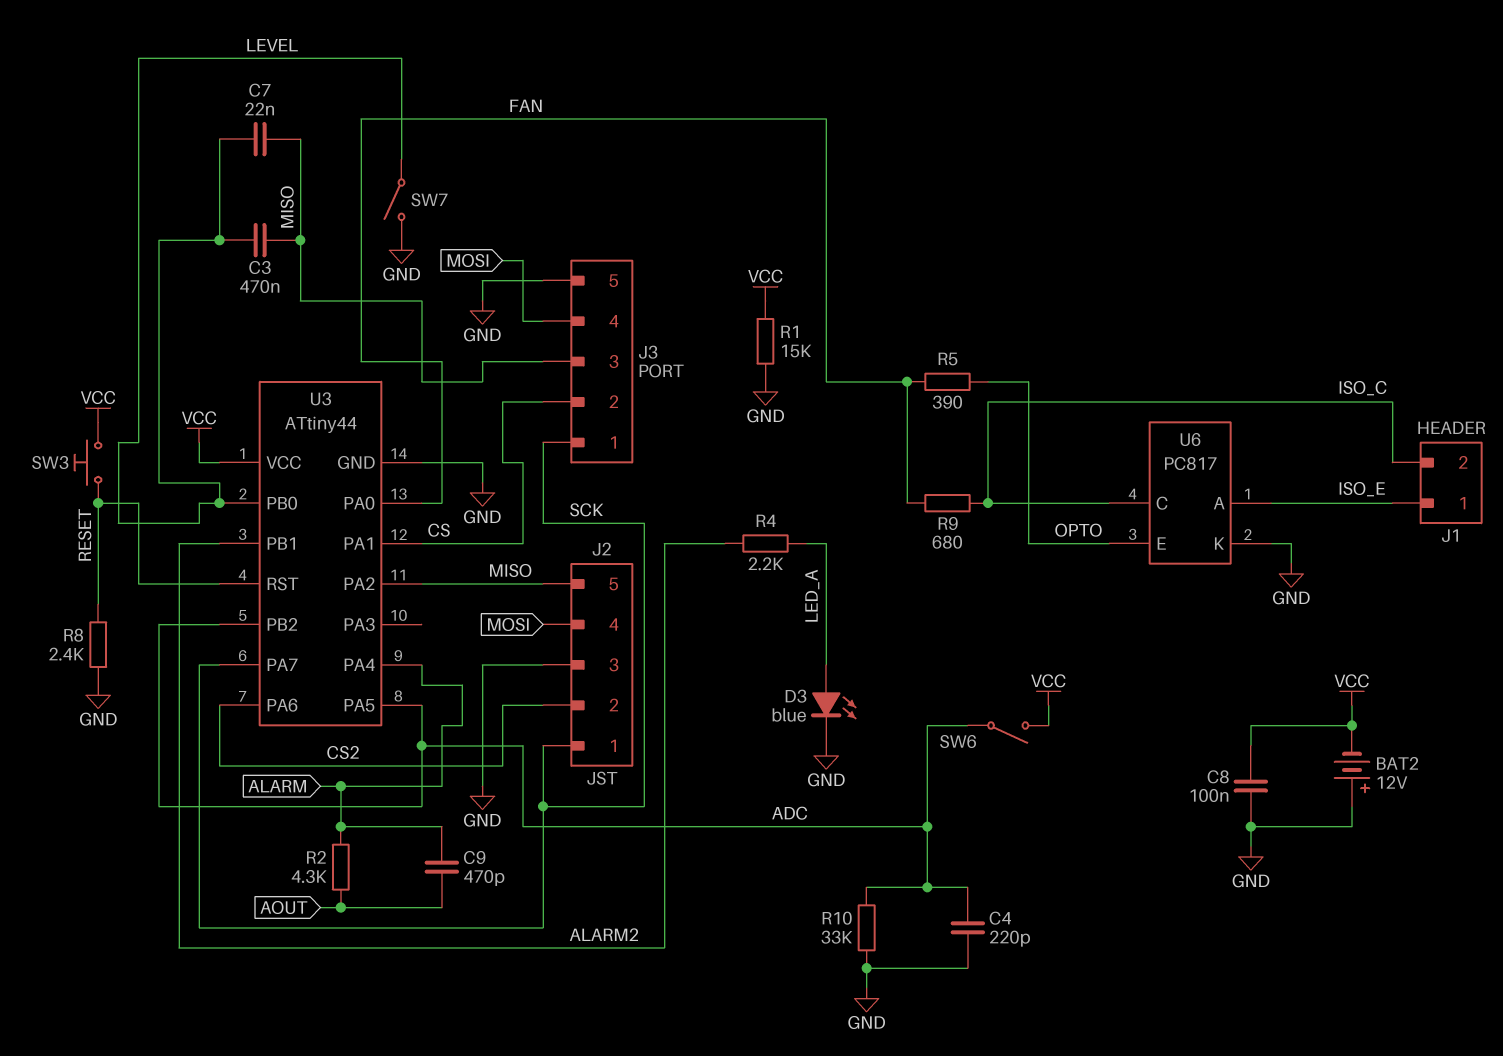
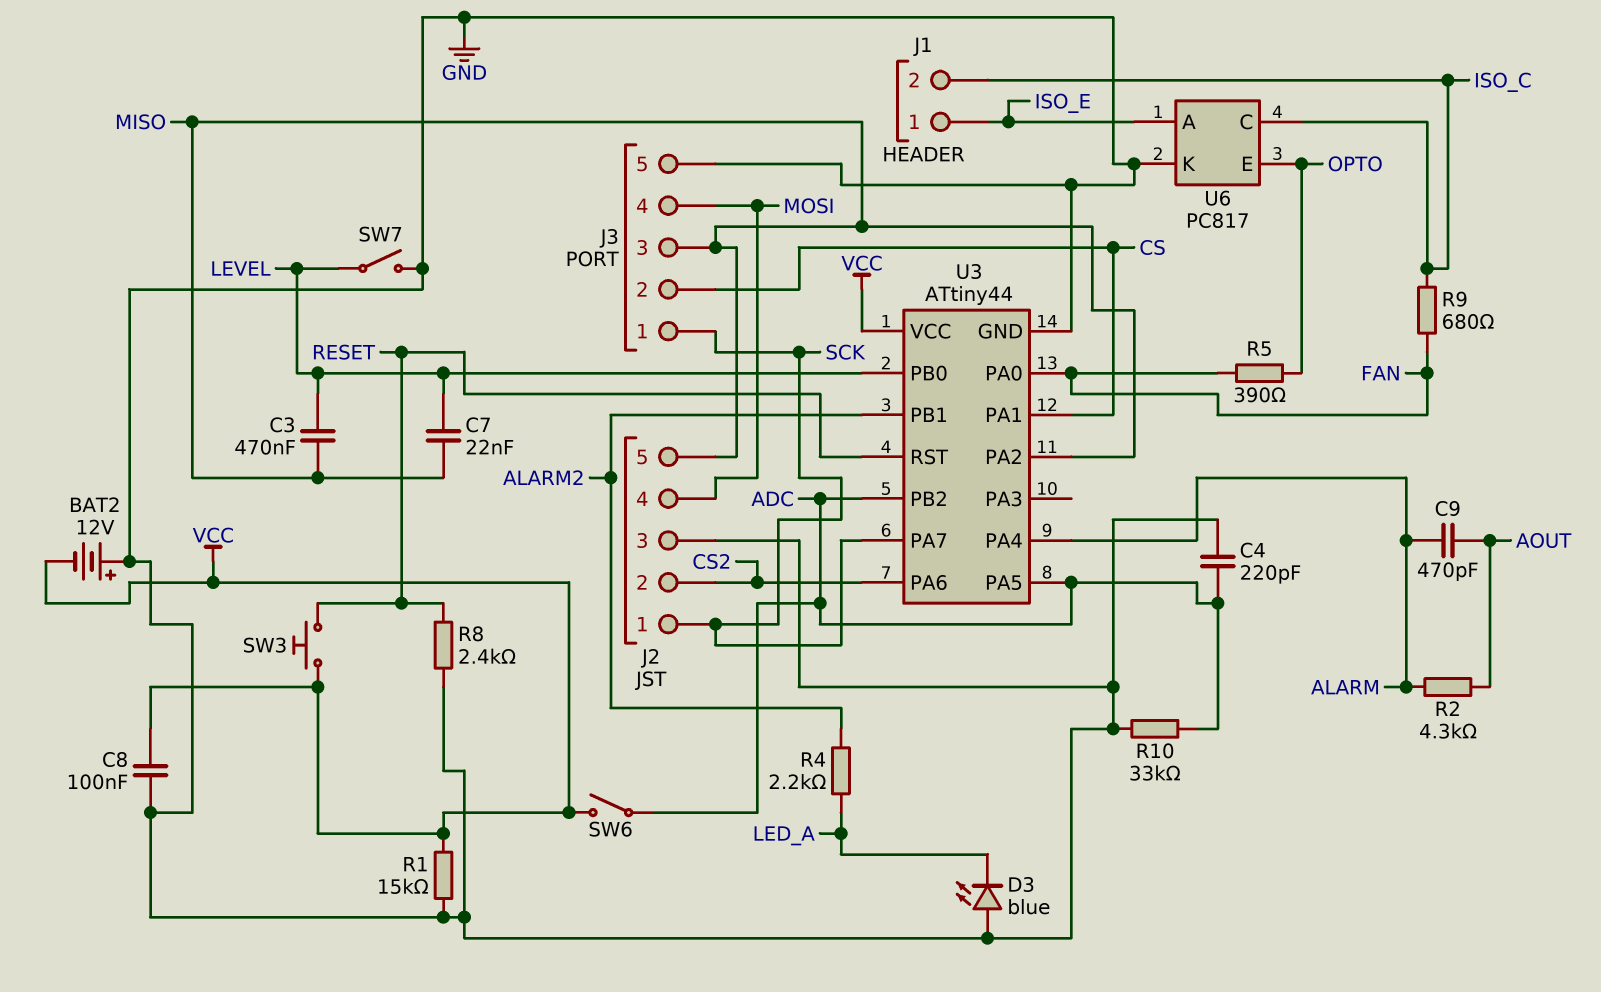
D3: LED blue (A LED_A, K GND) -> LED blue (A GND, K LED_A)

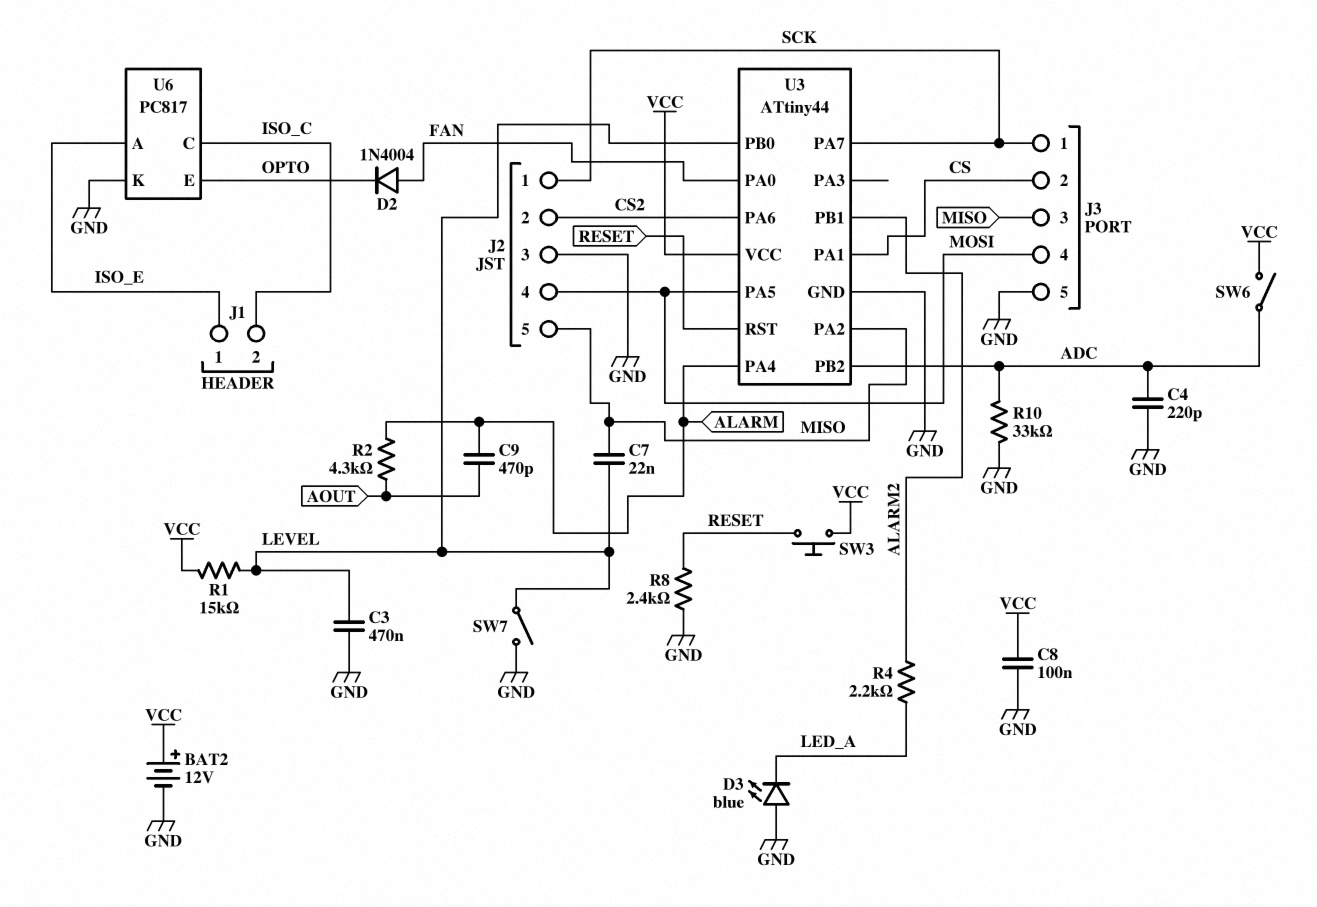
BAT2: 12V (plus GND, minus VCC) -> 12V (plus VCC, minus GND)
C3: 470nF (LEVEL, MISO) -> 470nF (GND, LEVEL)
D2: none -> diode 1N4004 (A FAN, K OPTO)
R1: 15k (GND, VCC) -> 15k (LEVEL, VCC)
R5: 390 (FAN, OPTO) -> none
R9: 680 (FAN, ISO_C) -> none
U3 pin PA5: ADC -> MOSI

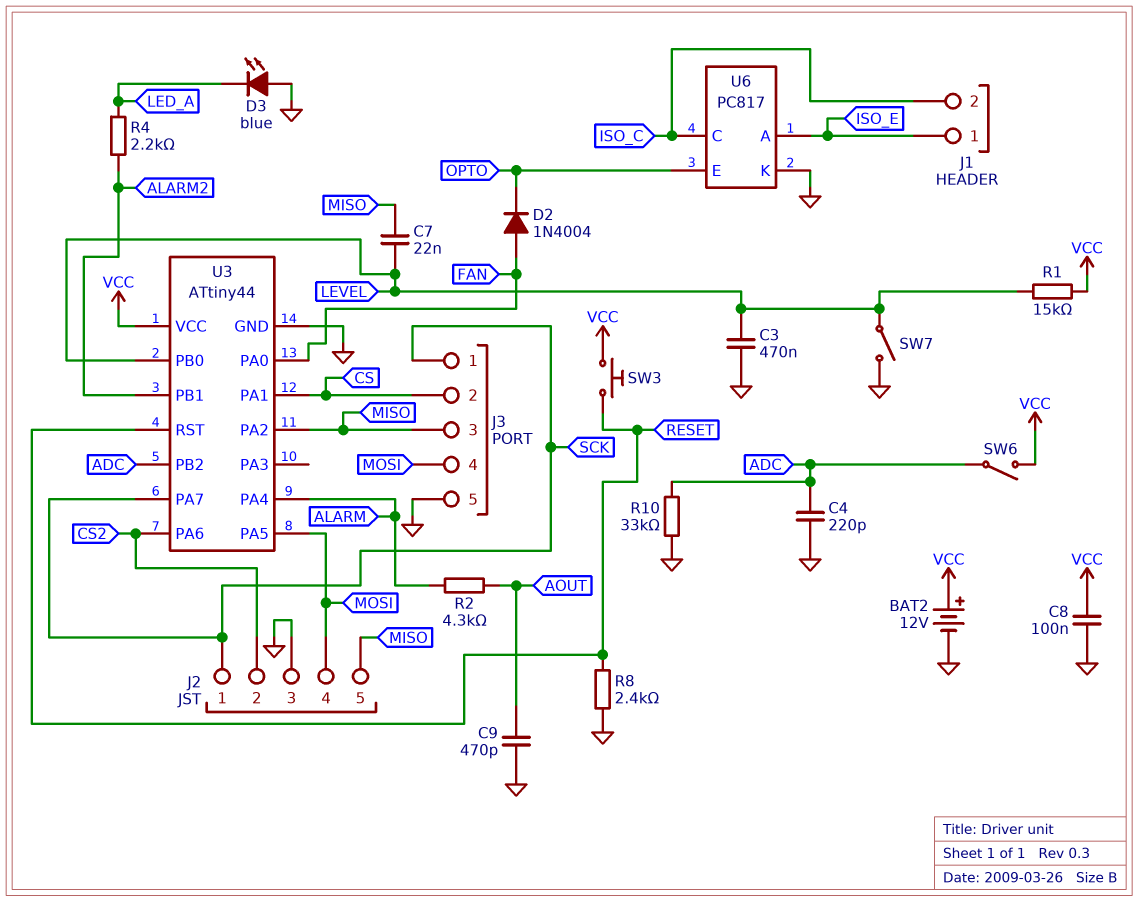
C9: 470pF (ALARM, AOUT) -> 470pF (AOUT, GND)

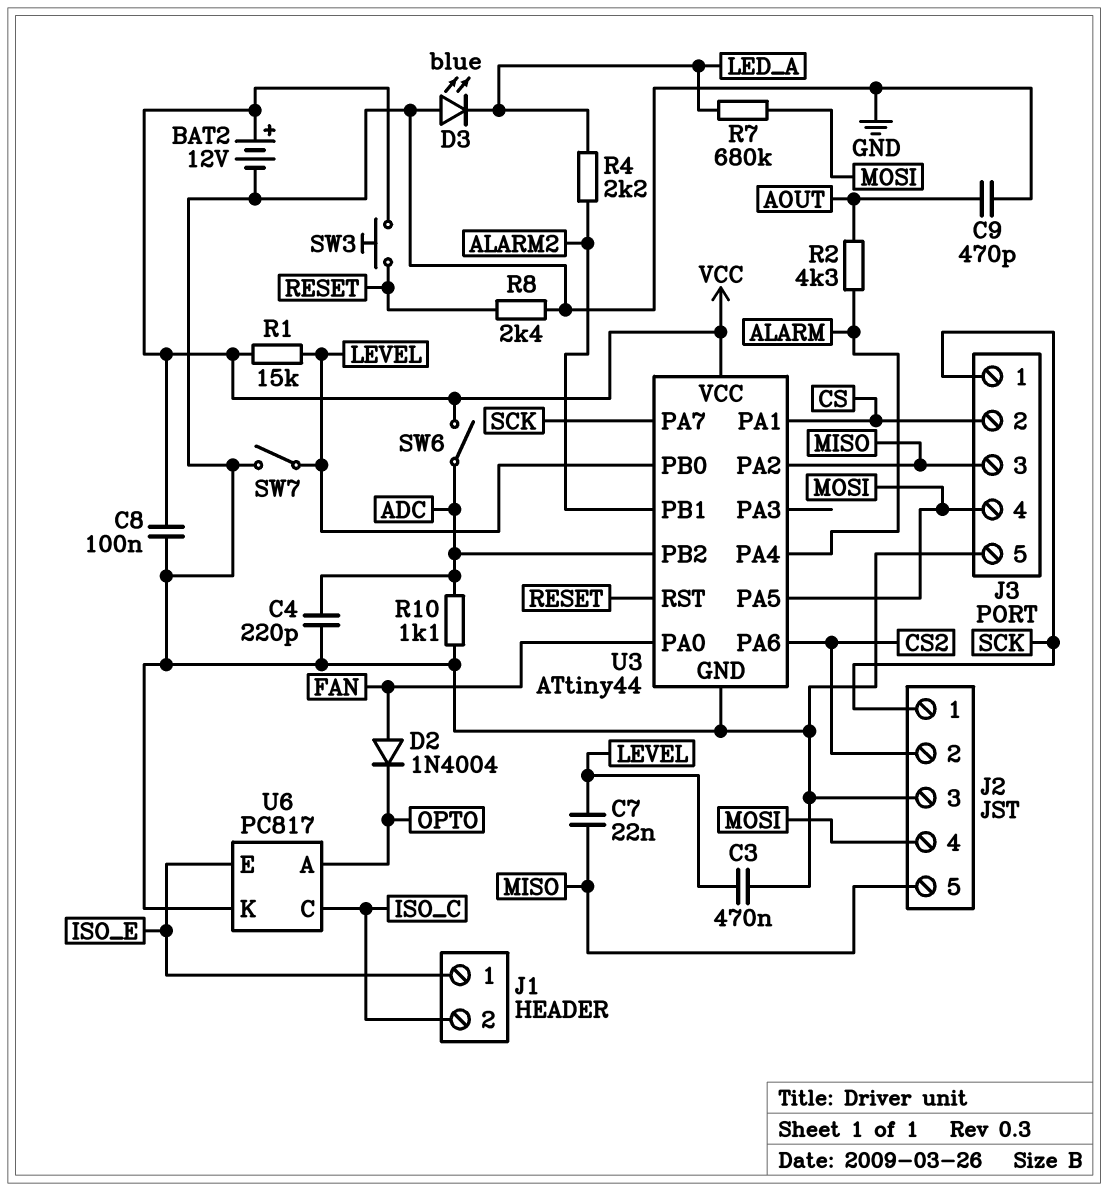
R7: none -> 680k (LED_A, MOSI)
R10: 33k (ADC, GND) -> 1.1k (ADC, GND)
U6 pin A: ISO_E -> OPTO
U6 pin E: OPTO -> ISO_E

